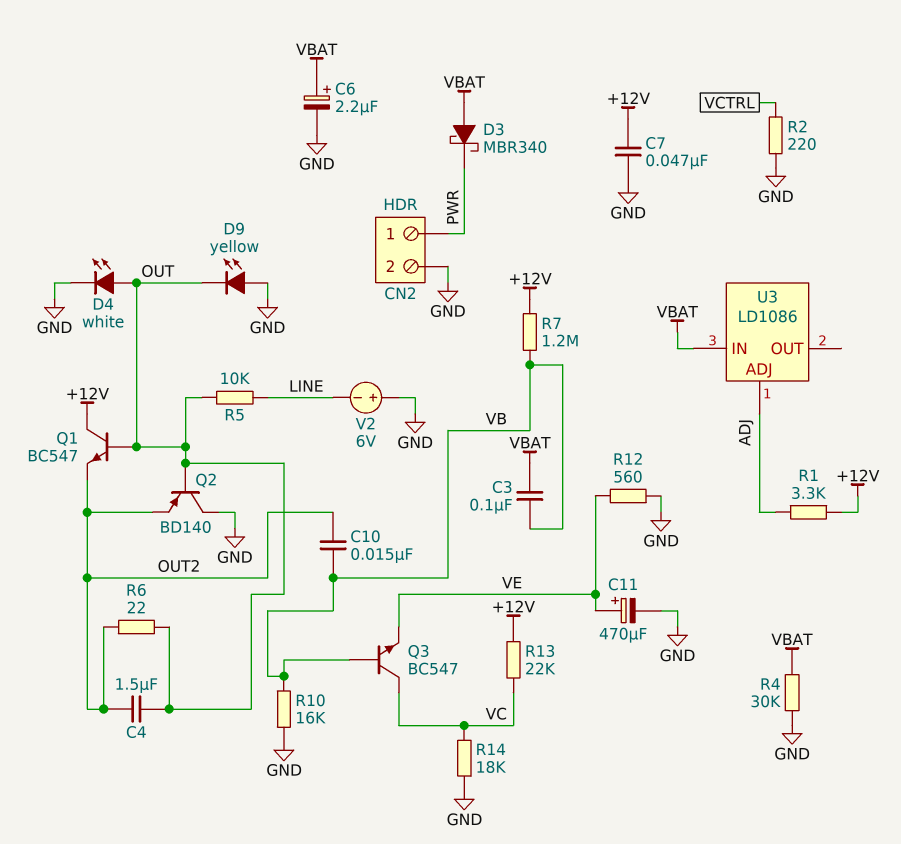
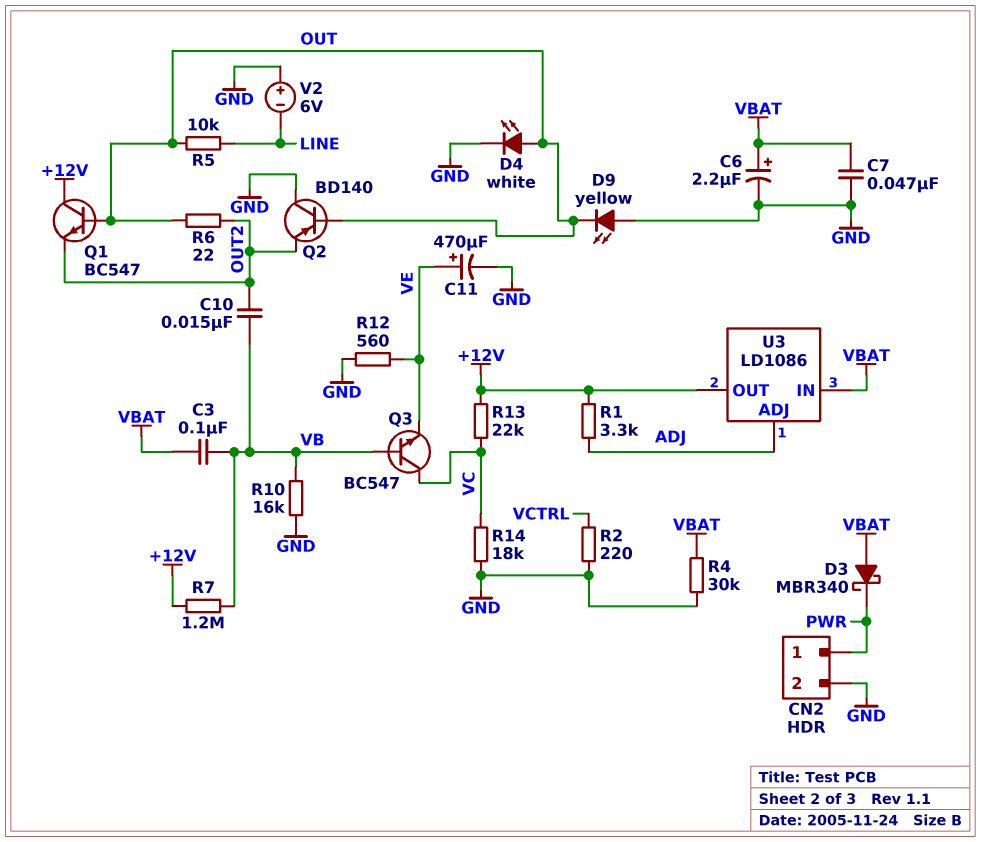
C4: 1.5uF (OUT, OUT2) -> none
C7: 47nF (+12V, GND) -> 47nF (GND, VBAT)
U3 pin OUT: none -> +12V

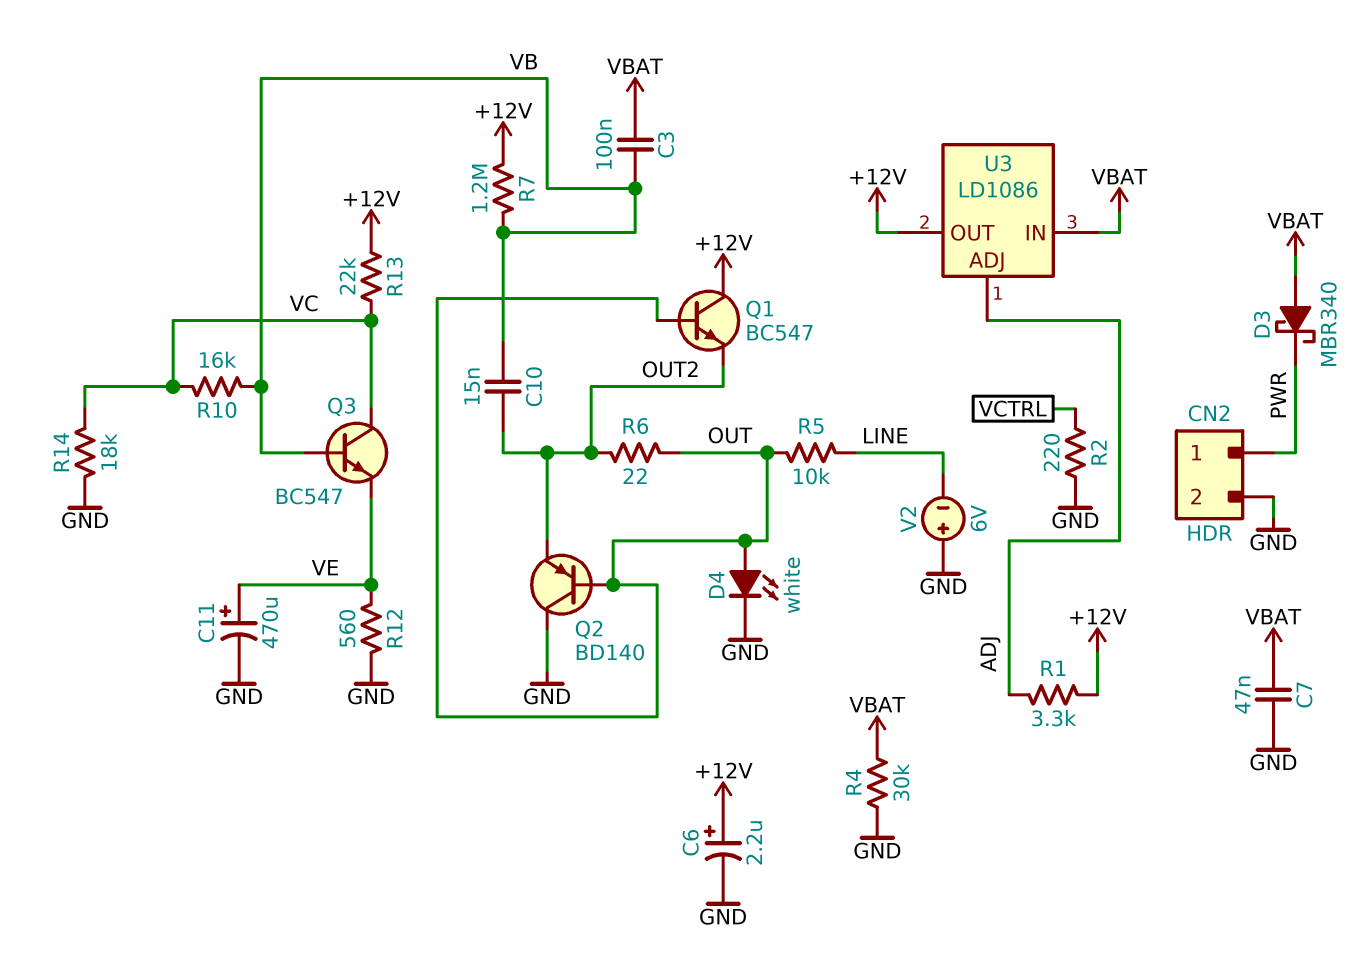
C6: 2.2uF (plus VBAT, minus GND) -> 2.2uF (plus +12V, minus GND)
D9: LED yellow (A GND, K OUT) -> none
R10: 16k (GND, VB) -> 16k (VB, VC)

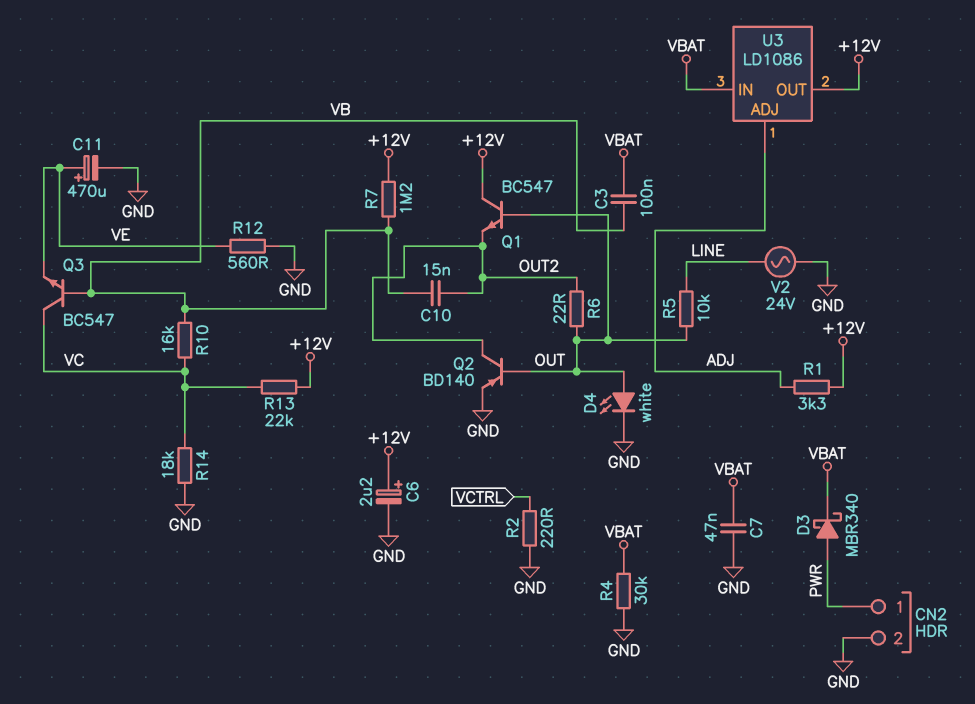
D3: schottky MBR340 (A VBAT, K PWR) -> schottky MBR340 (A PWR, K VBAT)
Q2: PNP BD140 (B OUT, C GND, E OUT2) -> PNP BD140 (B OUT, C OUT2, E GND)
V2: 6V (plus GND, minus LINE) -> AC 24V (GND, LINE)

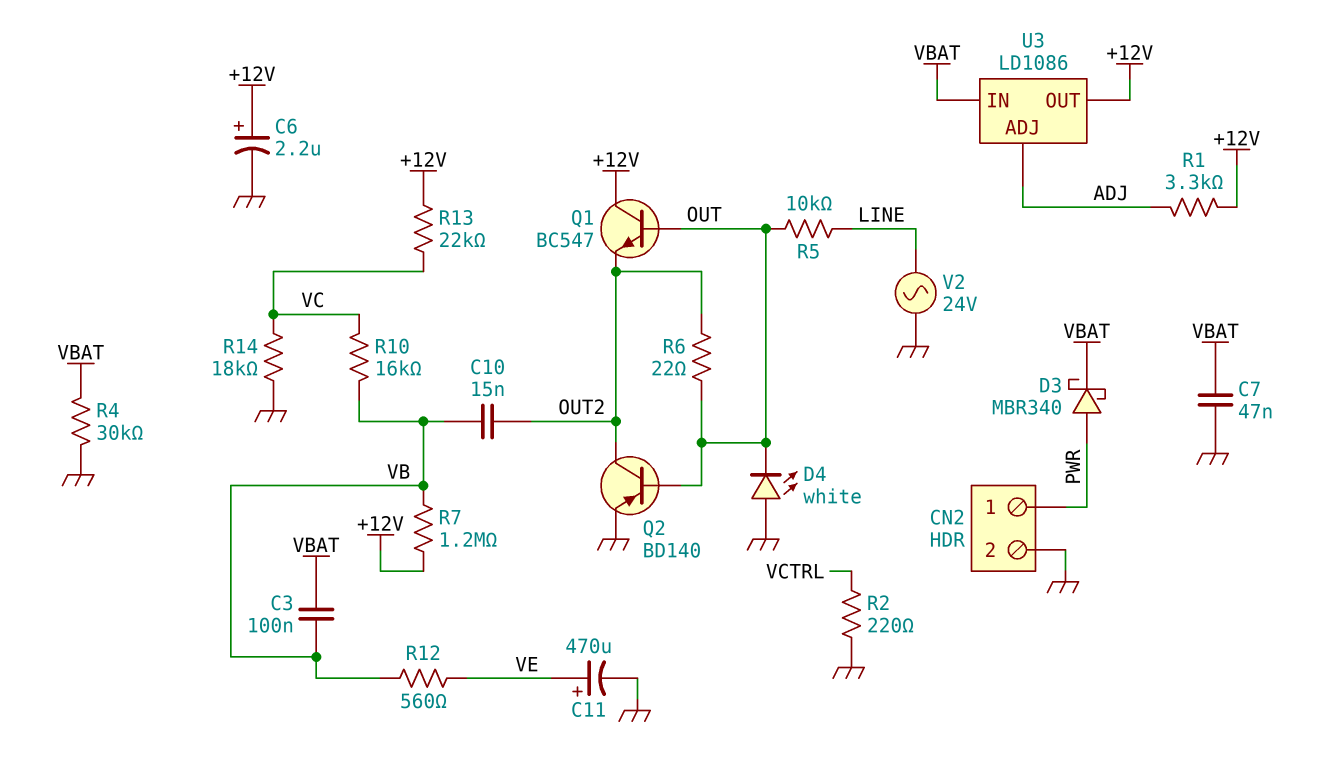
D4: LED white (A OUT, K GND) -> LED white (A GND, K OUT)
Q3: NPN BC547 (B VB, C VC, E VE) -> none
R12: 560 (GND, VE) -> 560 (VB, VE)

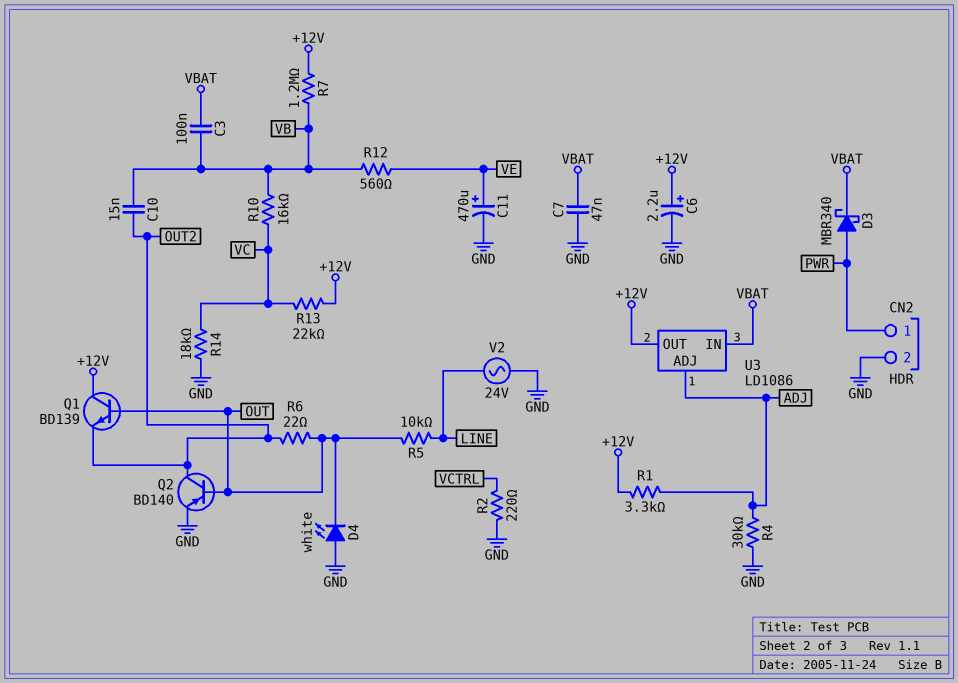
Q1: NPN BC547 (B OUT, C +12V, E OUT2) -> NPN BD139 (B OUT, C +12V, E OUT2)
R4: 30k (GND, VBAT) -> 30k (ADJ, GND)

